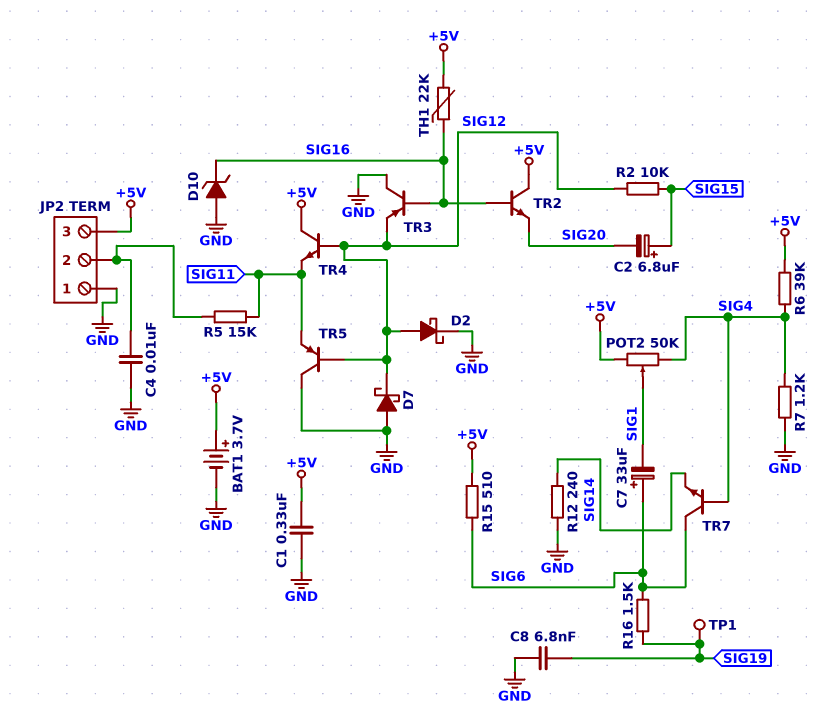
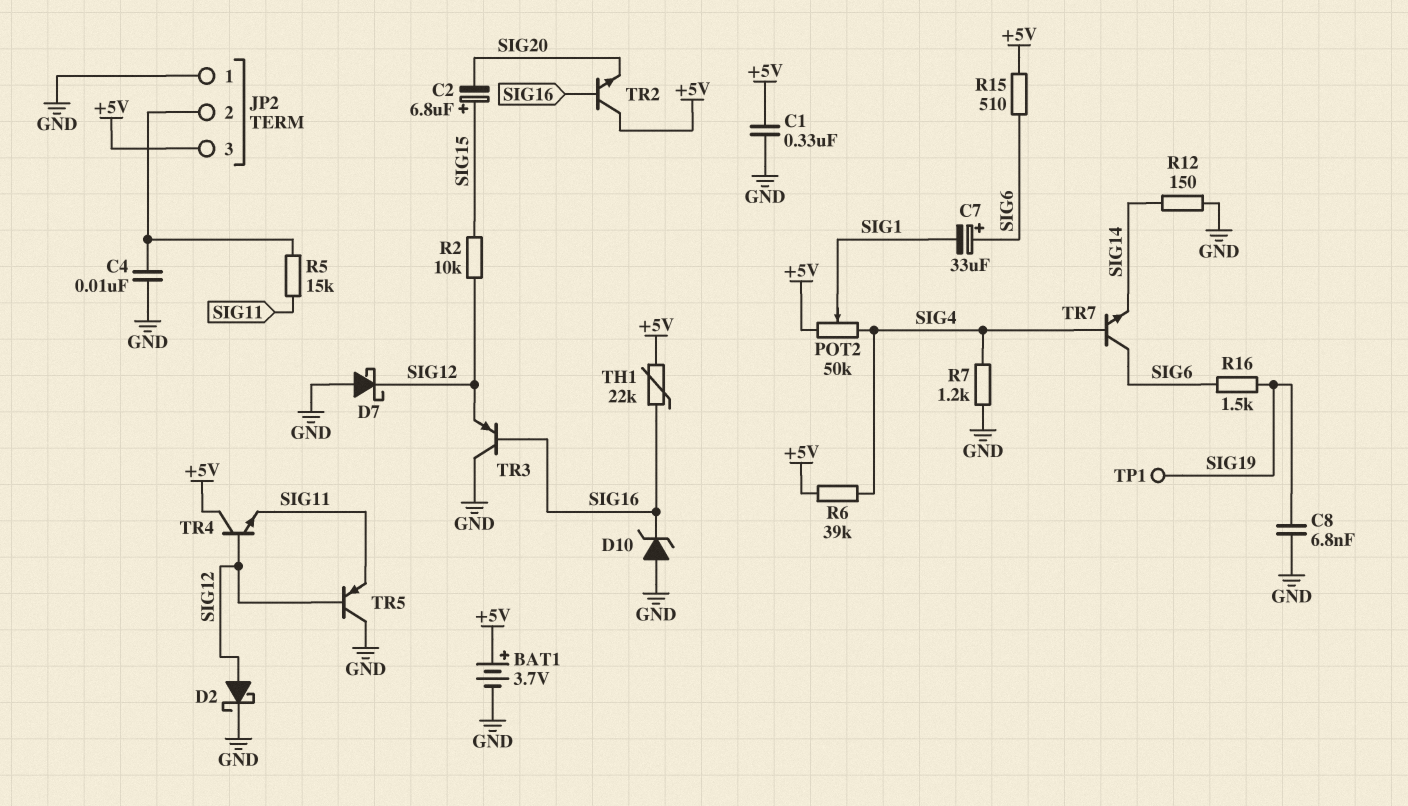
R12: 240 (GND, SIG14) -> 150 (GND, SIG14)

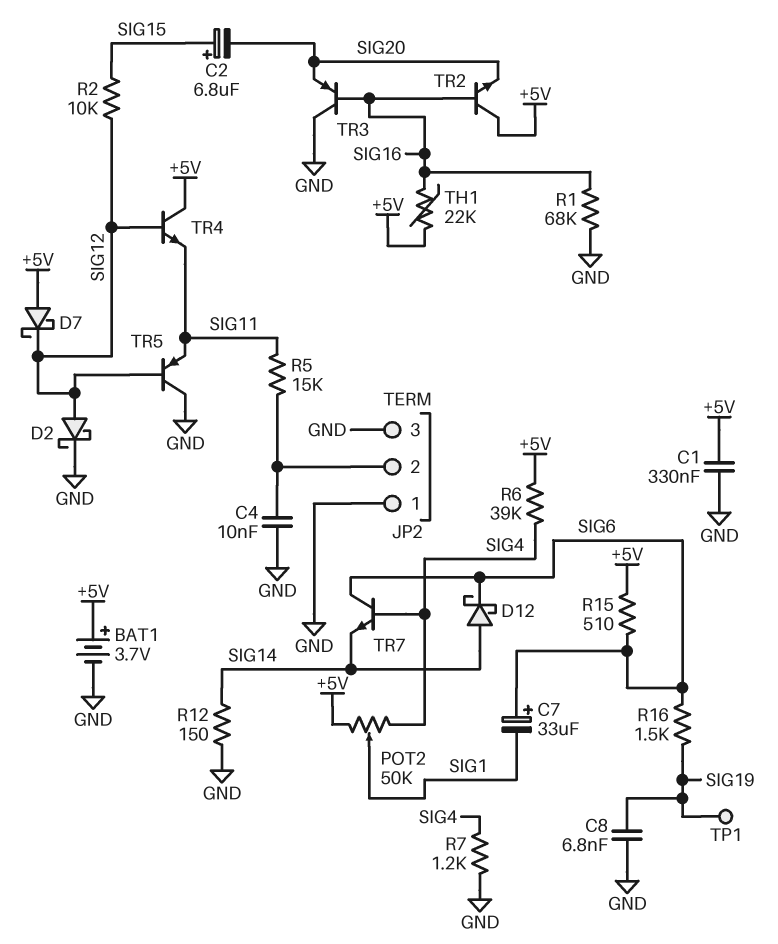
D7: schottky (A GND, K SIG12) -> schottky (A +5V, K SIG12)
D10: zener (A GND, K SIG16) -> none
D12: none -> schottky (A SIG14, K SIG6)
JP2 pin 3: +5V -> GND
R1: none -> 68k (GND, SIG16)
TR3: PNP (B SIG16, C GND, E SIG12) -> PNP (B SIG16, C GND, E SIG20)

